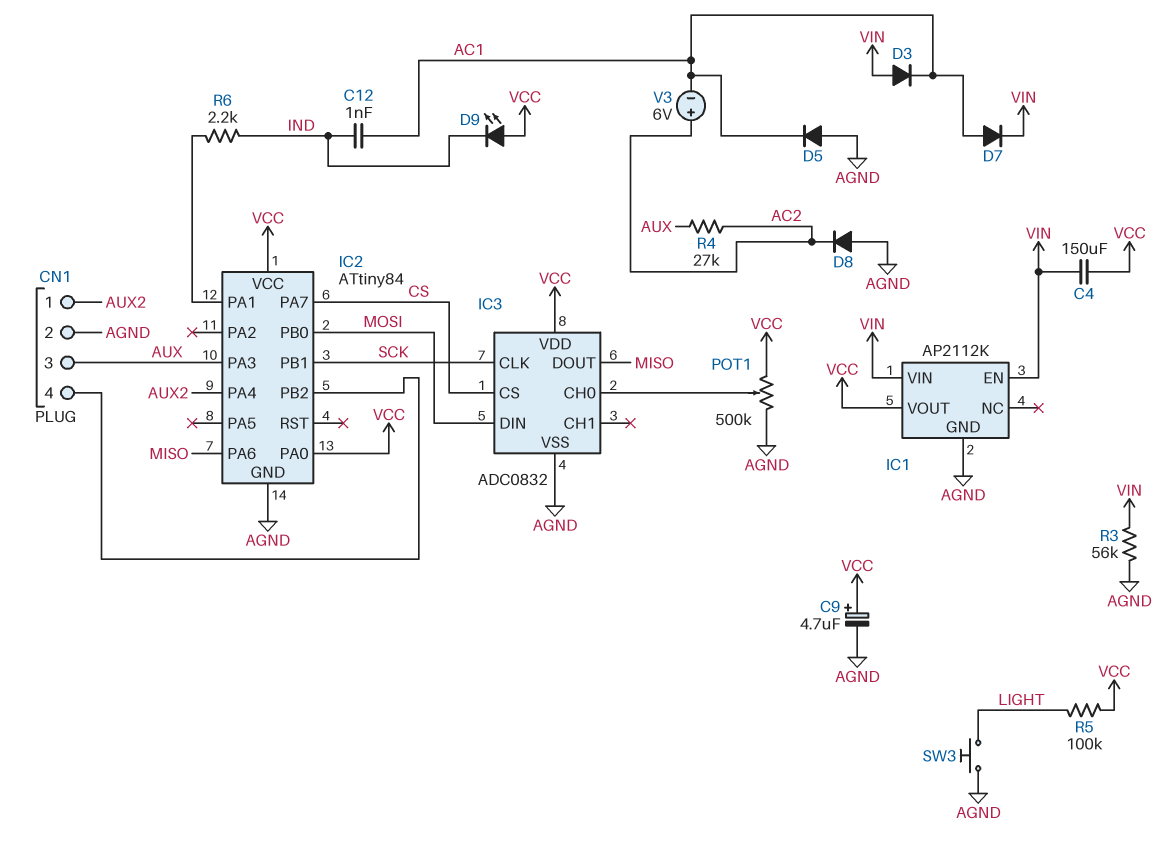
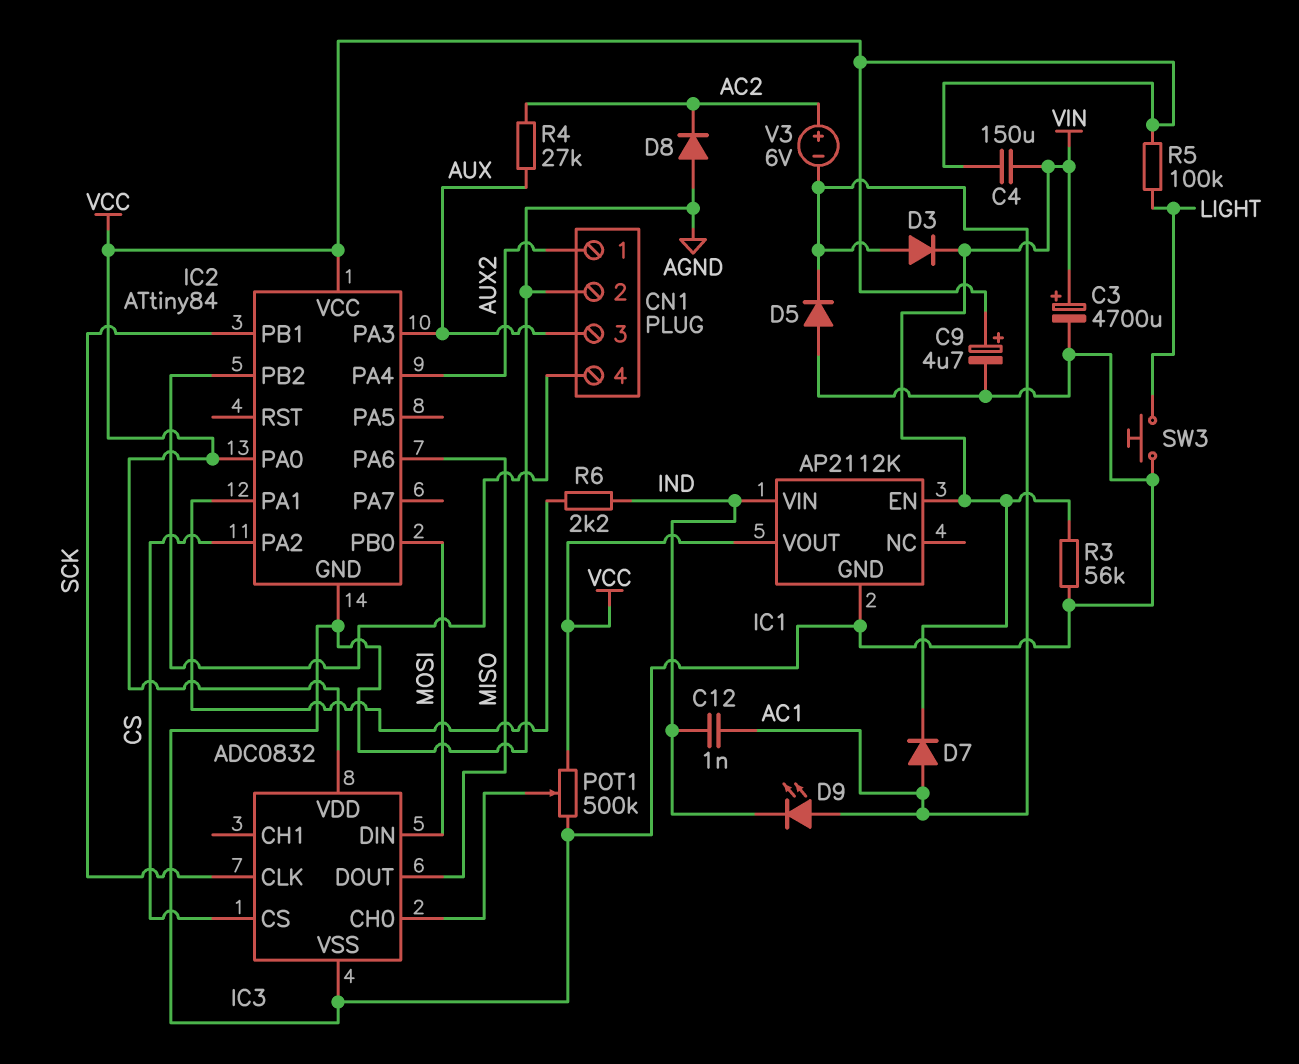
C3: none -> 4700uF (plus VIN, minus AGND)
D3: diode (A VIN, K AC1) -> diode (A AC1, K VIN)
D9: LED (A VCC, K IND) -> LED (A AC1, K IND)
IC1 pin VIN: VIN -> IND
IC2 pin PA2: none -> CS
IC2 pin PA7: CS -> none

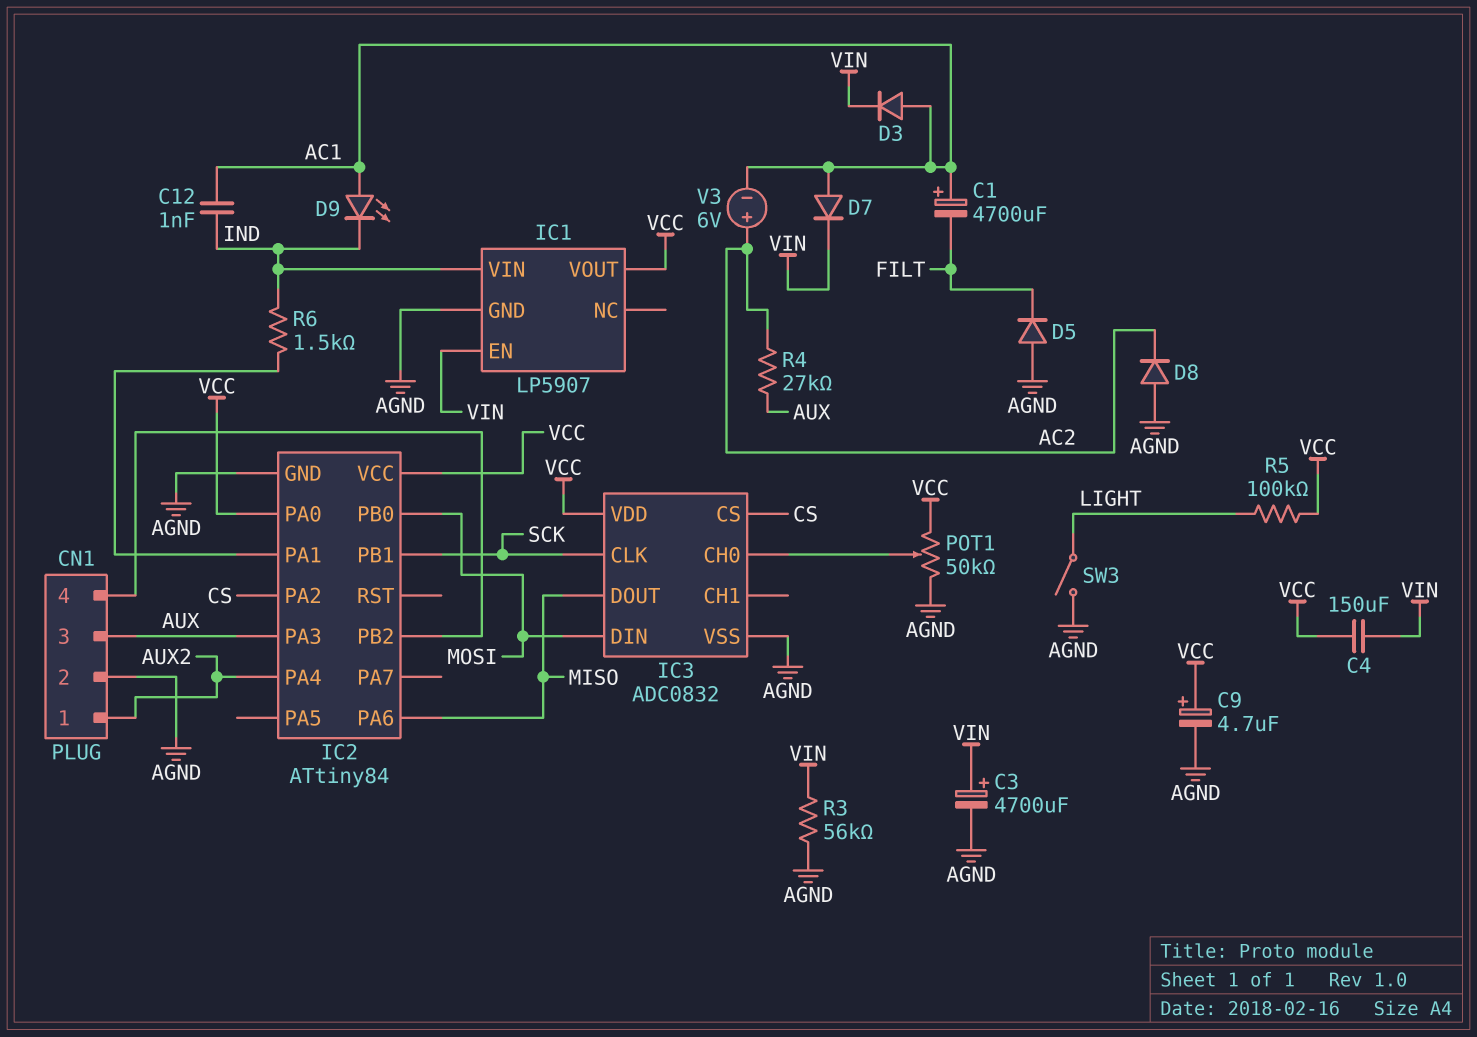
C1: none -> 4700uF (plus AC1, minus FILT)
D5: diode (A AGND, K AC1) -> diode (A AGND, K FILT)
IC1: AP2112K -> LP5907
POT1: 500k (AGND, VCC, wiper IC3/CH0) -> 50k (AGND, VCC, wiper IC3/CH0)
R6: 2.2k (IC2/PA1, IND) -> 1.5k (IC2/PA1, IND)
SW3: button (AGND, LIGHT) -> switch (AGND, LIGHT)

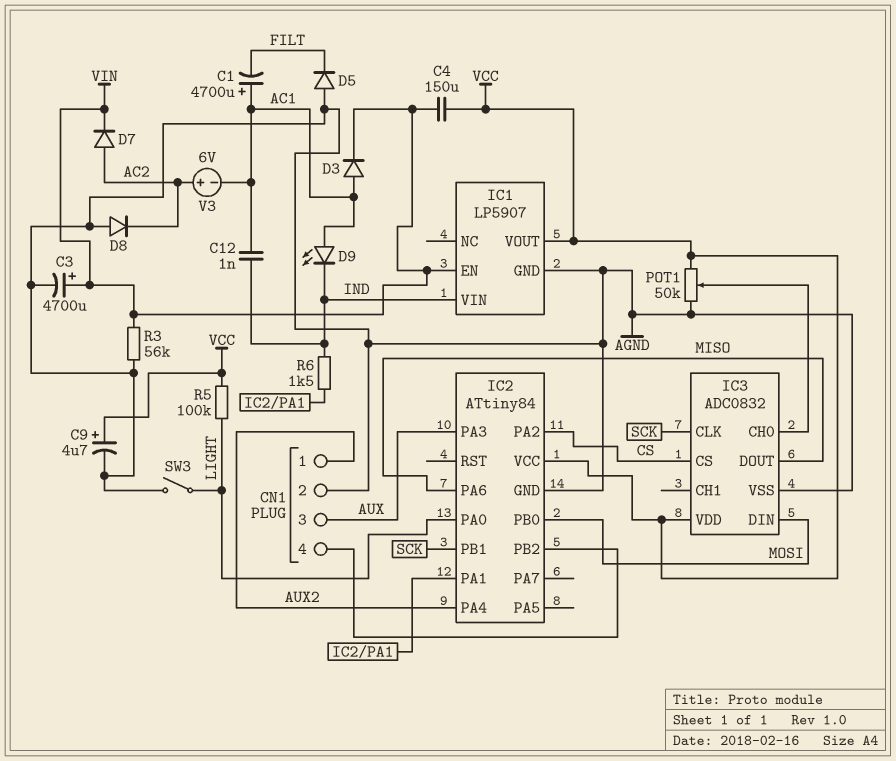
D7: diode (A AC1, K VIN) -> diode (A AC2, K VIN)
IC2 pin PA0: VCC -> LIGHT
R4: 27k (AC2, AUX) -> none

